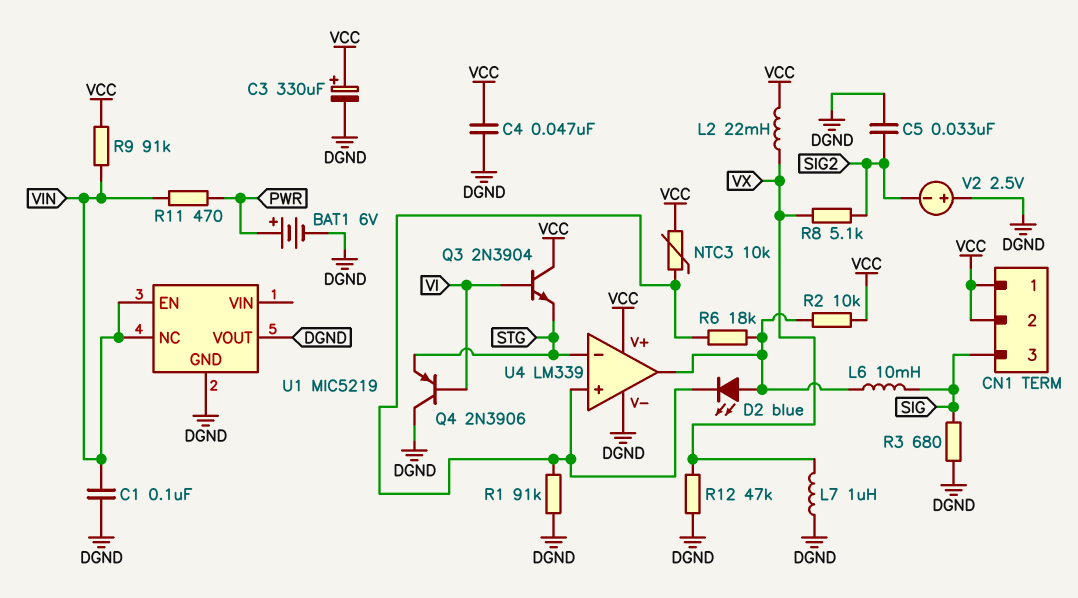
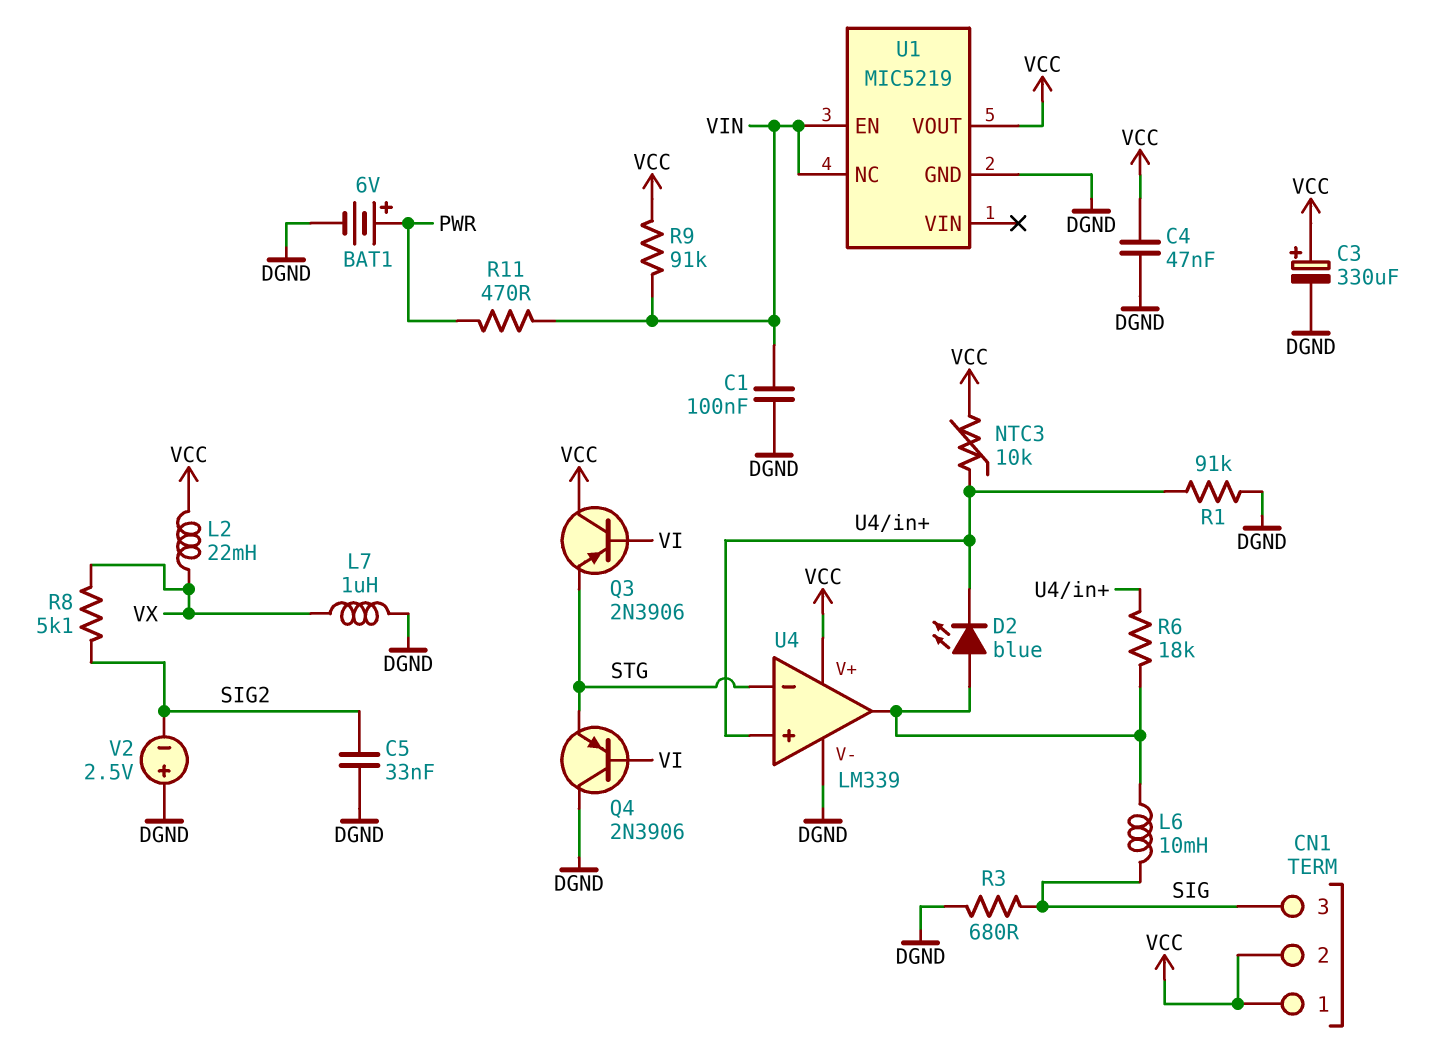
Q3: NPN 2N3904 (B VI, C VCC, E STG) -> PNP 2N3906 (B VI, C VCC, E STG)
R2: 10k (U4/out, VCC) -> none
R12: 47k (DGND, VX) -> none
U1 pin VOUT: DGND -> VCC

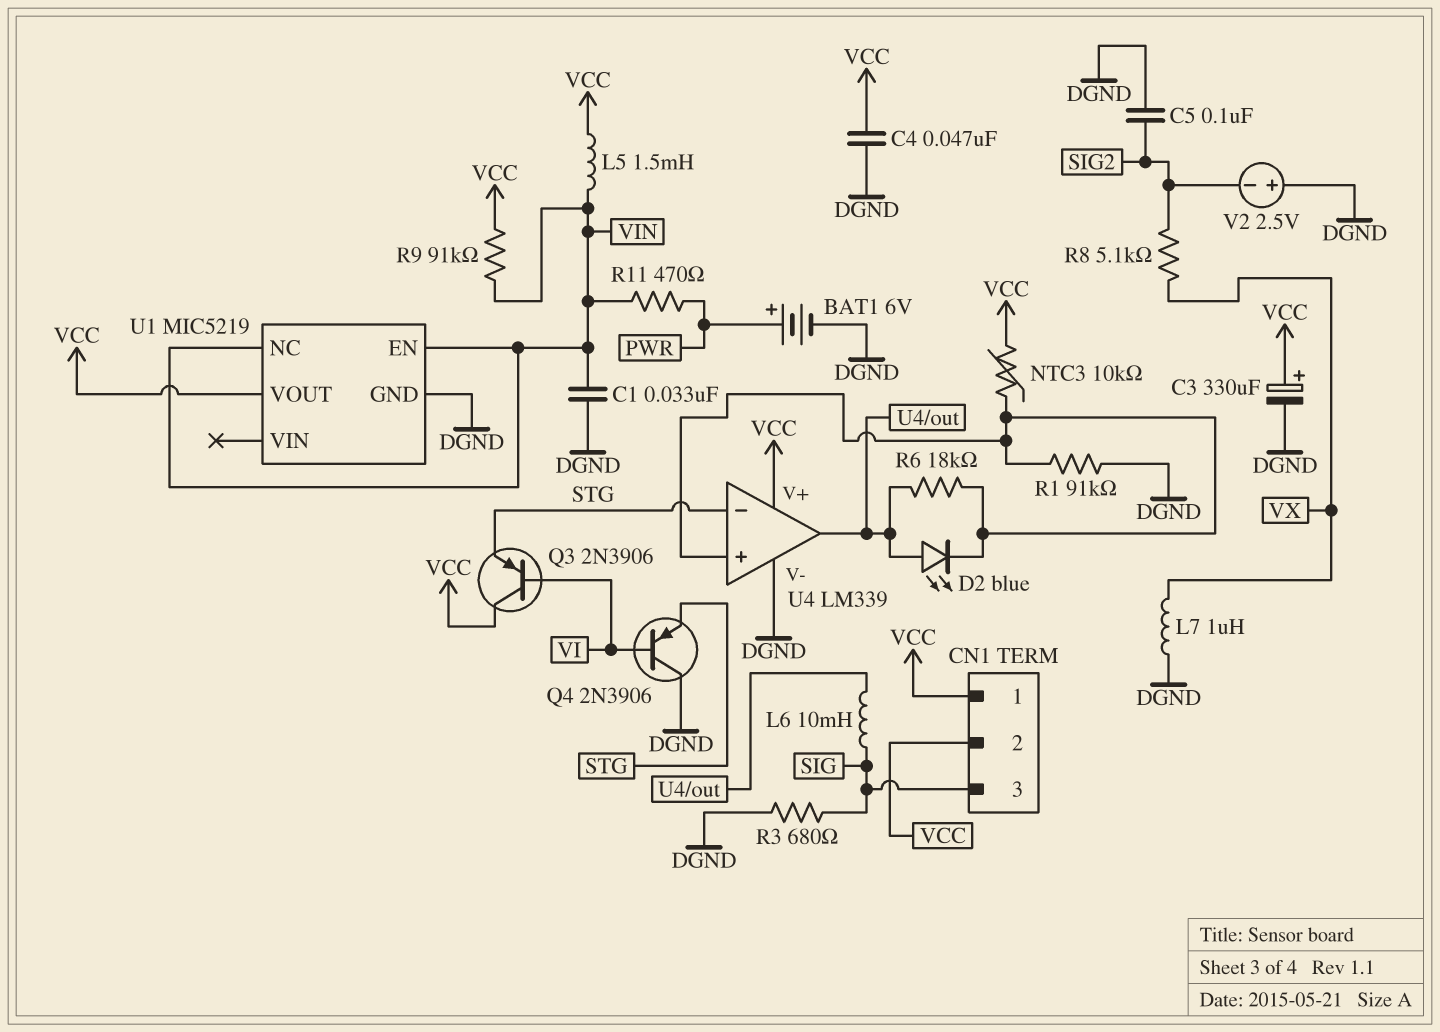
C1: 100nF (DGND, VIN) -> 33nF (DGND, VIN)
C5: 33nF (DGND, SIG2) -> 100nF (DGND, SIG2)
L2: 22mH (VCC, VX) -> none
L5: none -> 1.5mH (VCC, VIN)

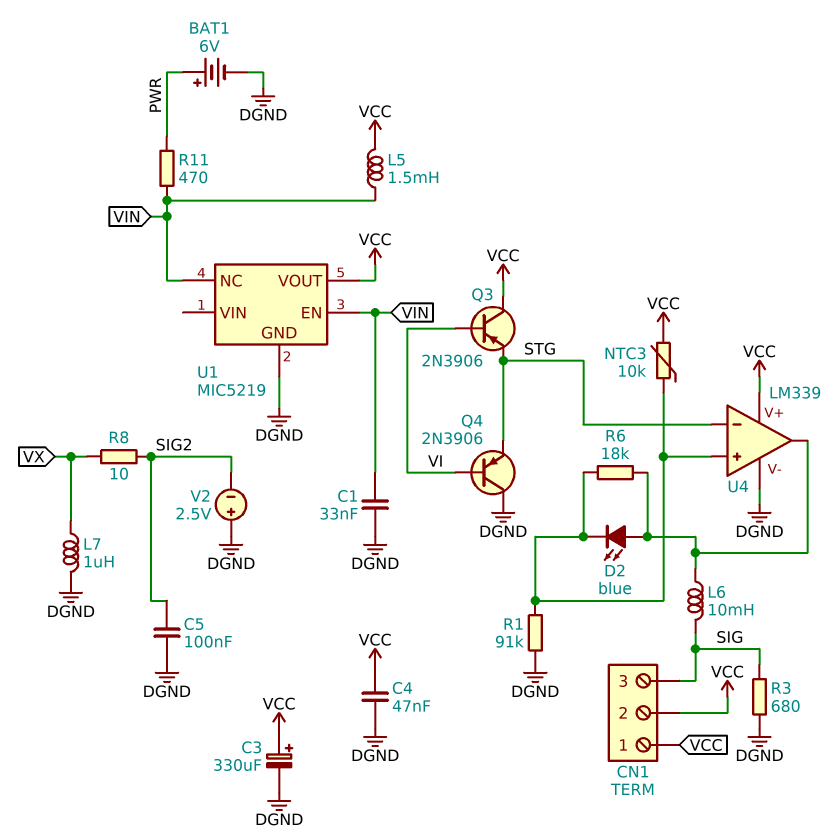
R8: 5.1k (SIG2, VX) -> 10 (SIG2, VX)
R9: 91k (VCC, VIN) -> none

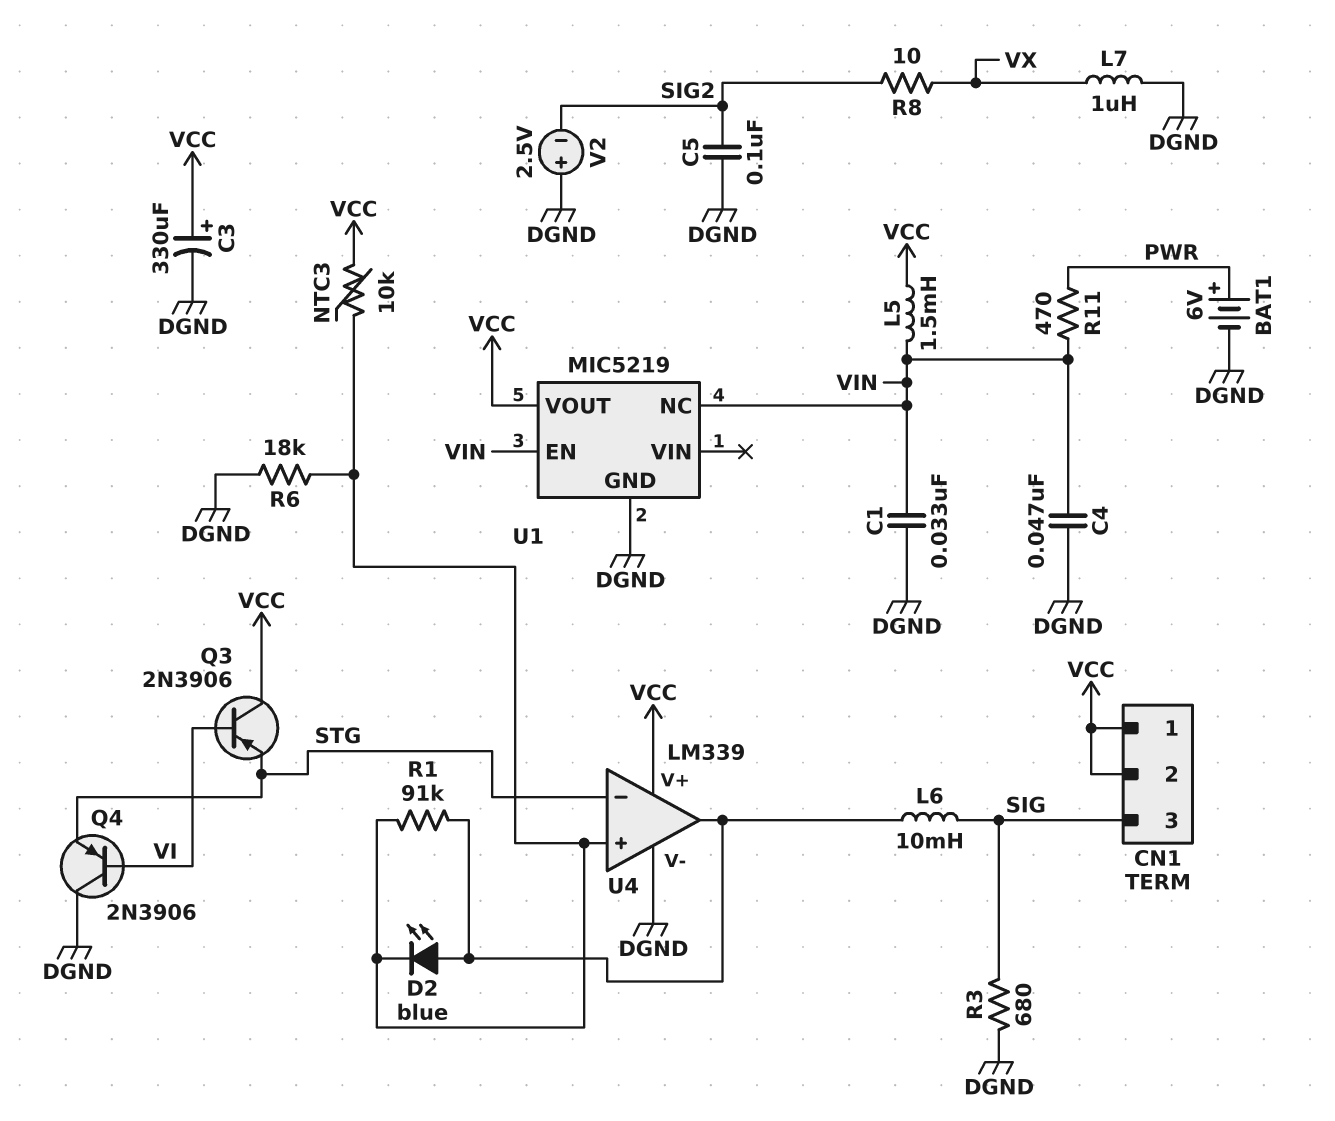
C4: 47nF (DGND, VCC) -> 47nF (DGND, VIN)
R1: 91k (DGND, U4/in+) -> 91k (U4/in+, U4/out)
R6: 18k (U4/in+, U4/out) -> 18k (DGND, U4/in+)

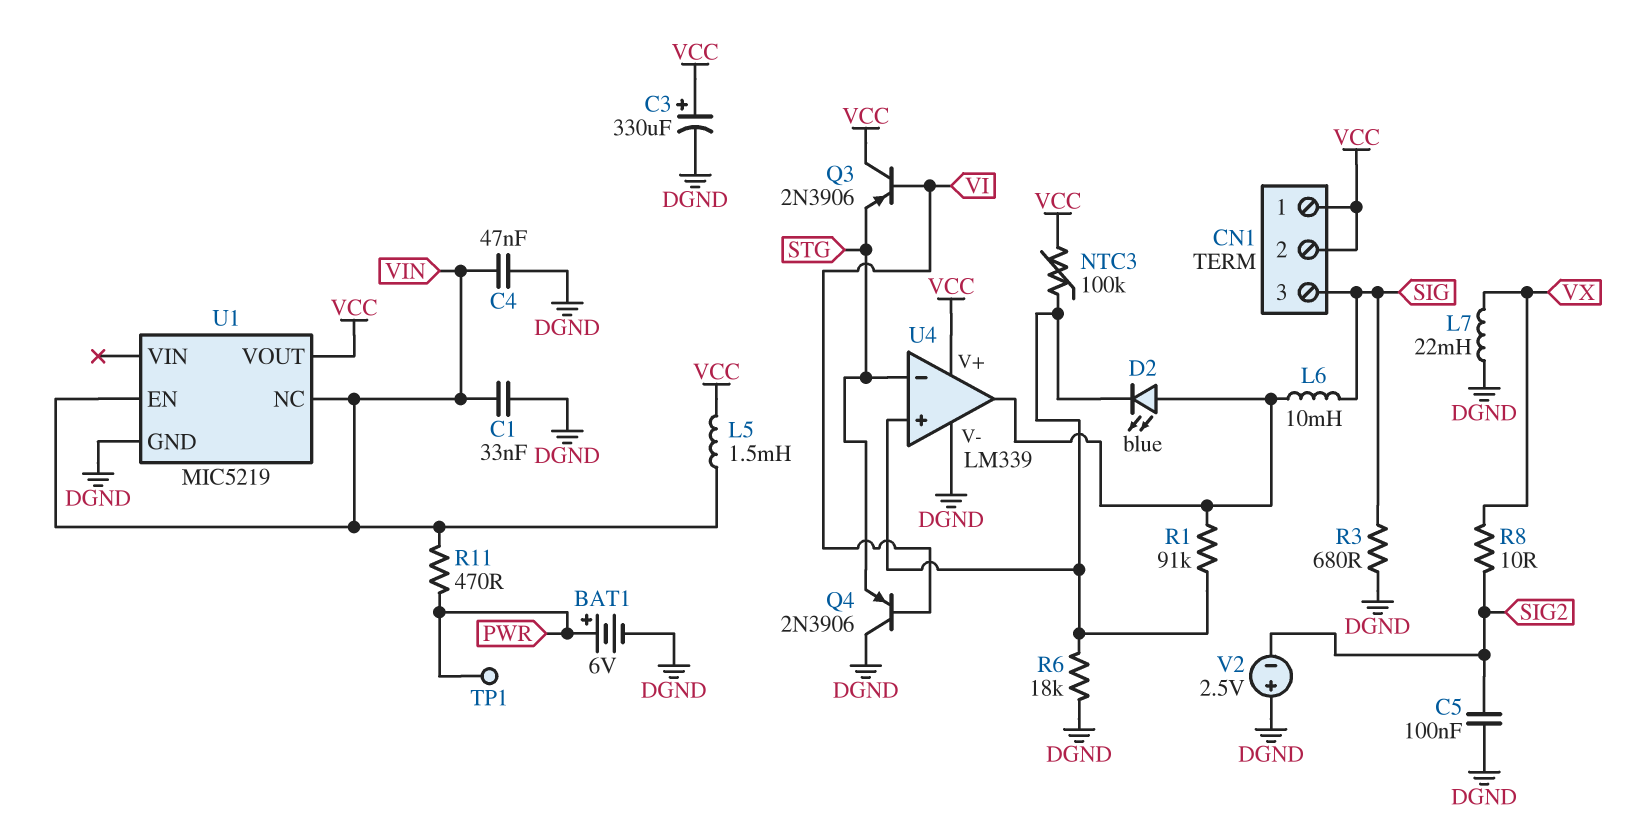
L7: 1uH (DGND, VX) -> 22mH (DGND, VX)
NTC3: 10k (U4/in+, VCC) -> 100k (U4/in+, VCC)
TP1: none -> test point (PWR)

